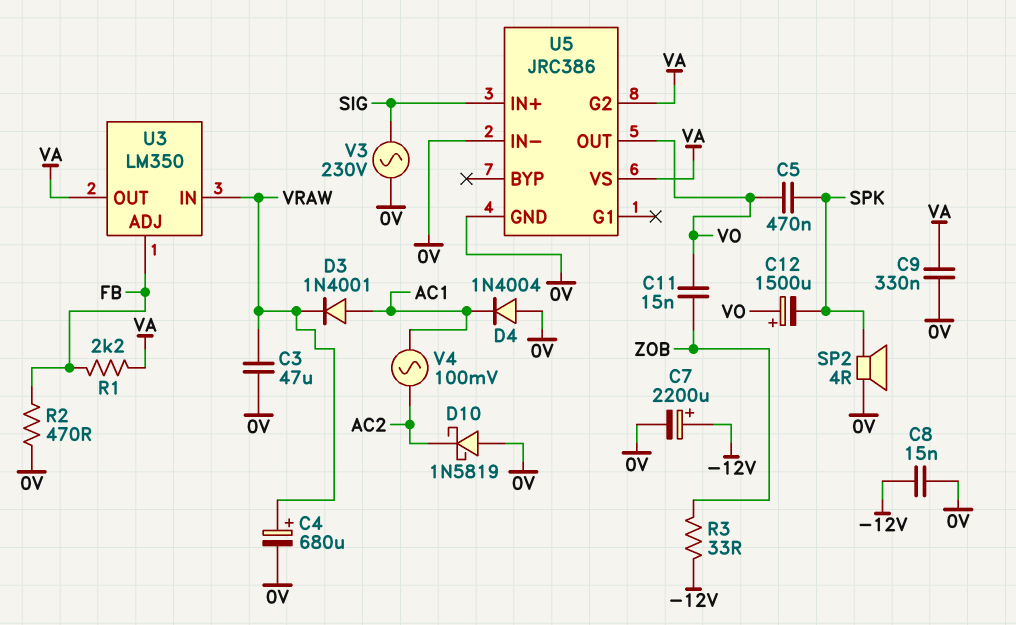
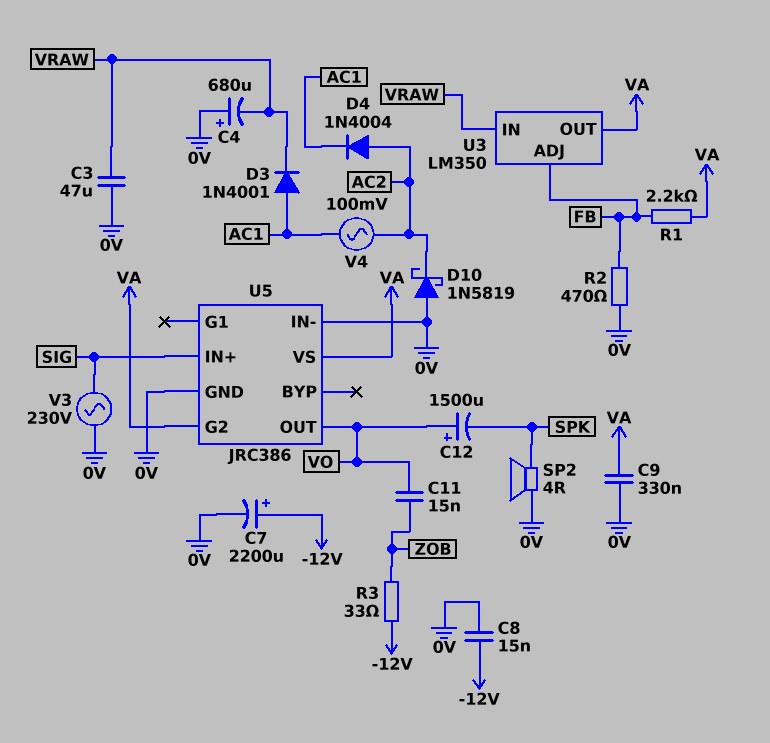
C4: 680uF (plus VRAW, minus 0V) -> 680uF (plus 0V, minus VRAW)
C5: 470nF (SPK, VO) -> none
D4: diode 1N4004 (A 0V, K AC1) -> diode 1N4004 (A AC2, K AC1)

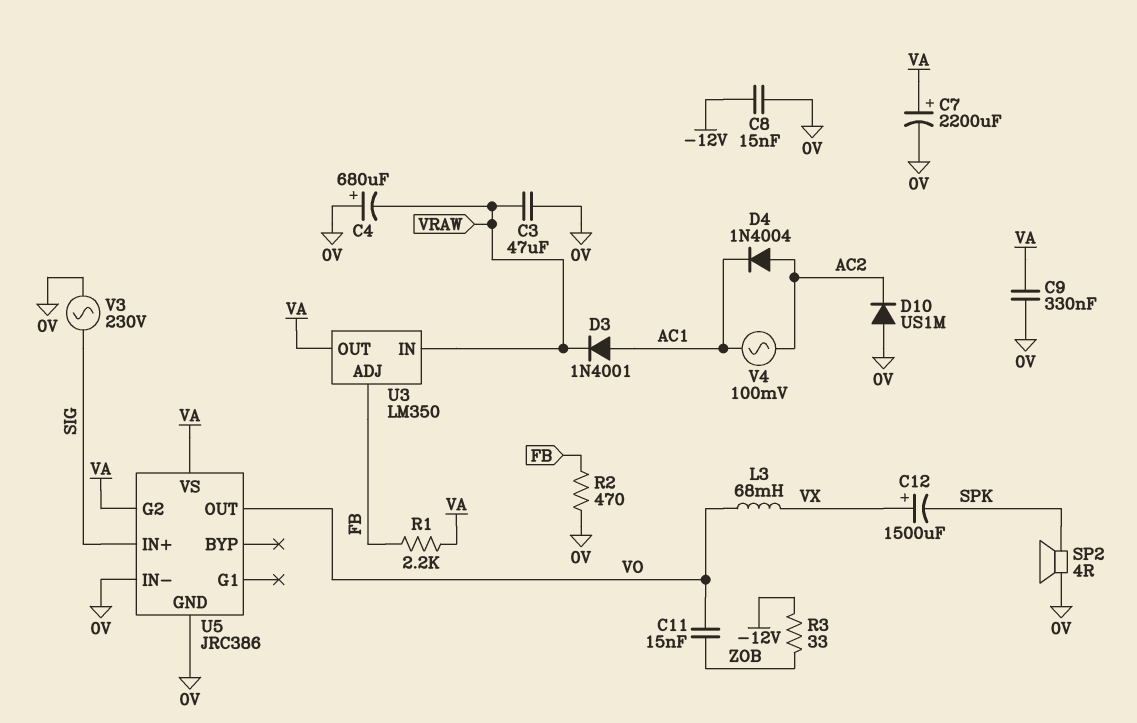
C7: 2200uF (plus -12V, minus 0V) -> 2200uF (plus VA, minus 0V)
C12: 1500uF (plus VO, minus SPK) -> 1500uF (plus VX, minus SPK)
D10: schottky 1N5819 (A 0V, K AC2) -> diode US1M (A 0V, K AC2)
L3: none -> 68mH (VO, VX)

